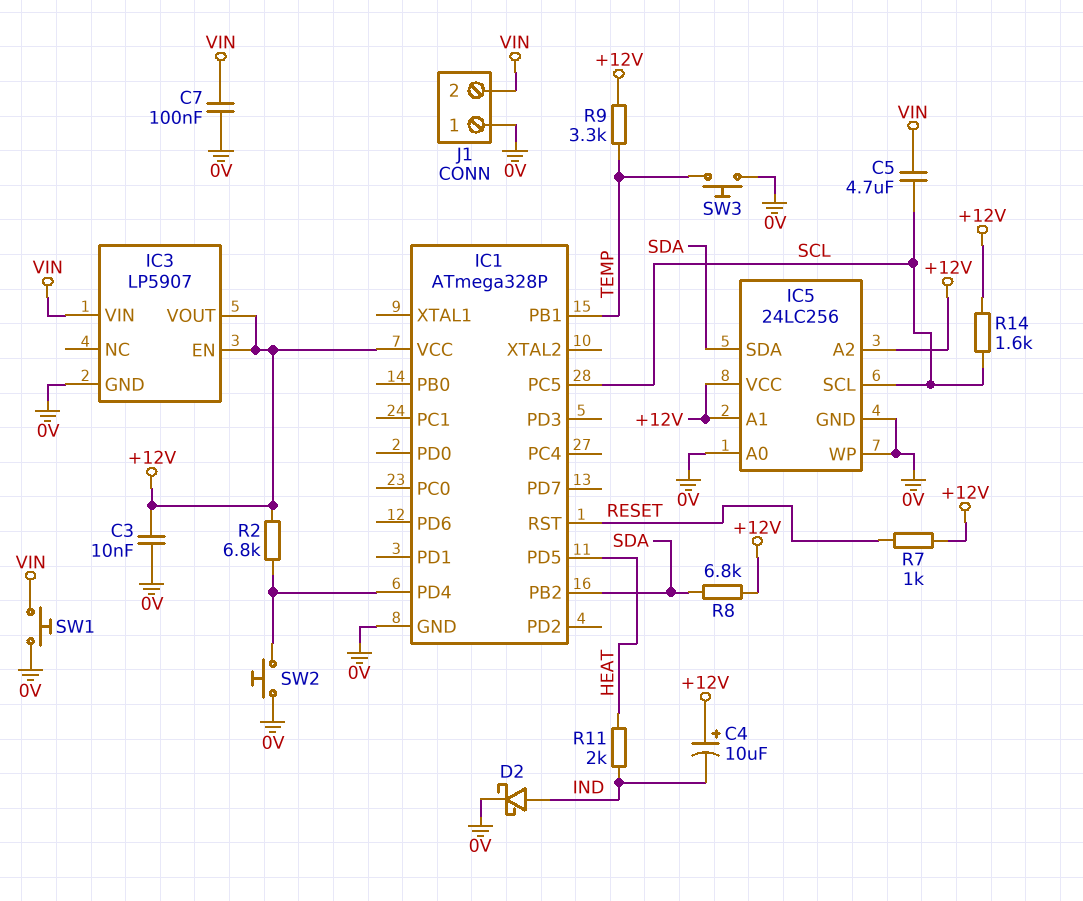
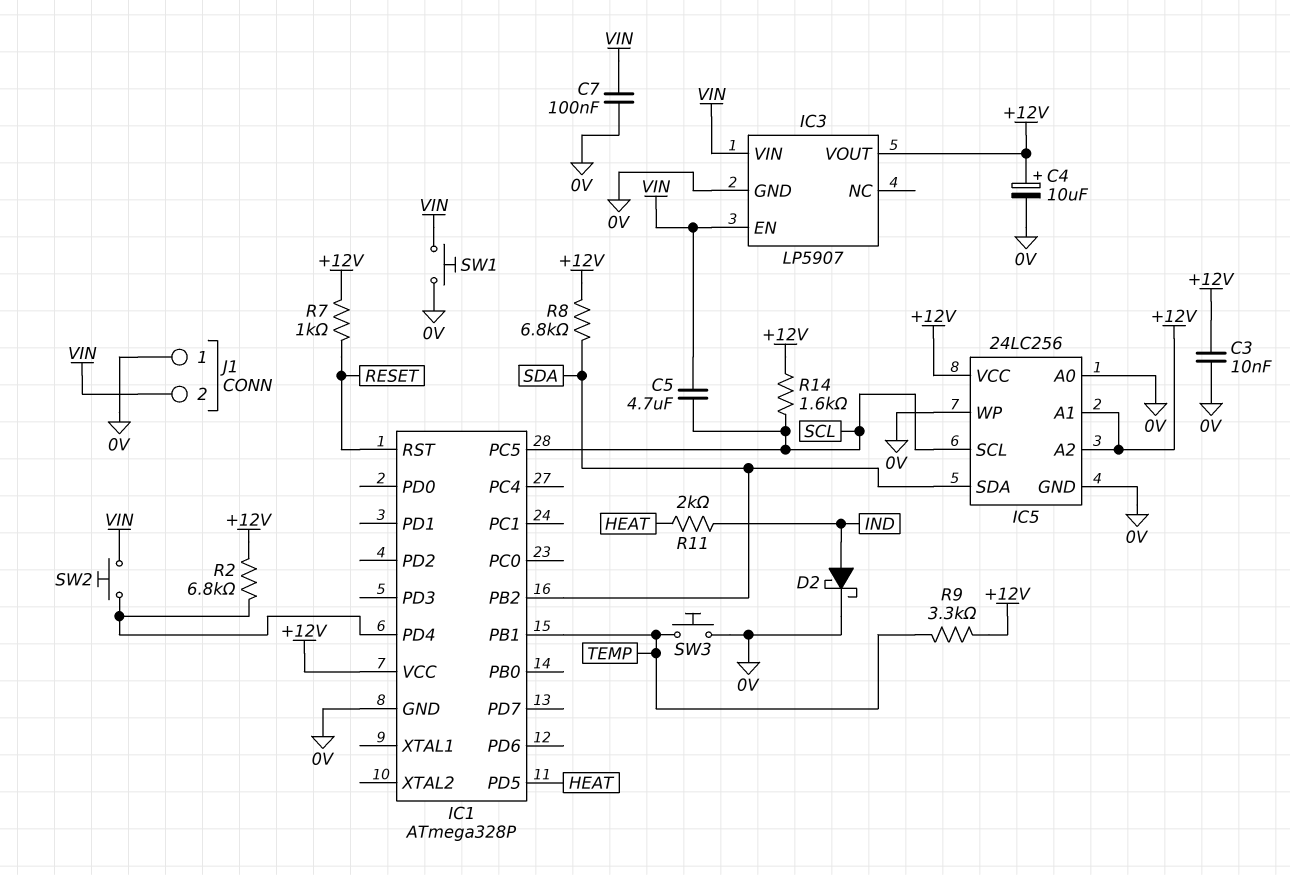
C4: 10uF (plus +12V, minus IND) -> 10uF (plus +12V, minus 0V)
IC3 pin EN: +12V -> VIN
SW2: button (0V, IC1/PD4) -> button (IC1/PD4, VIN)

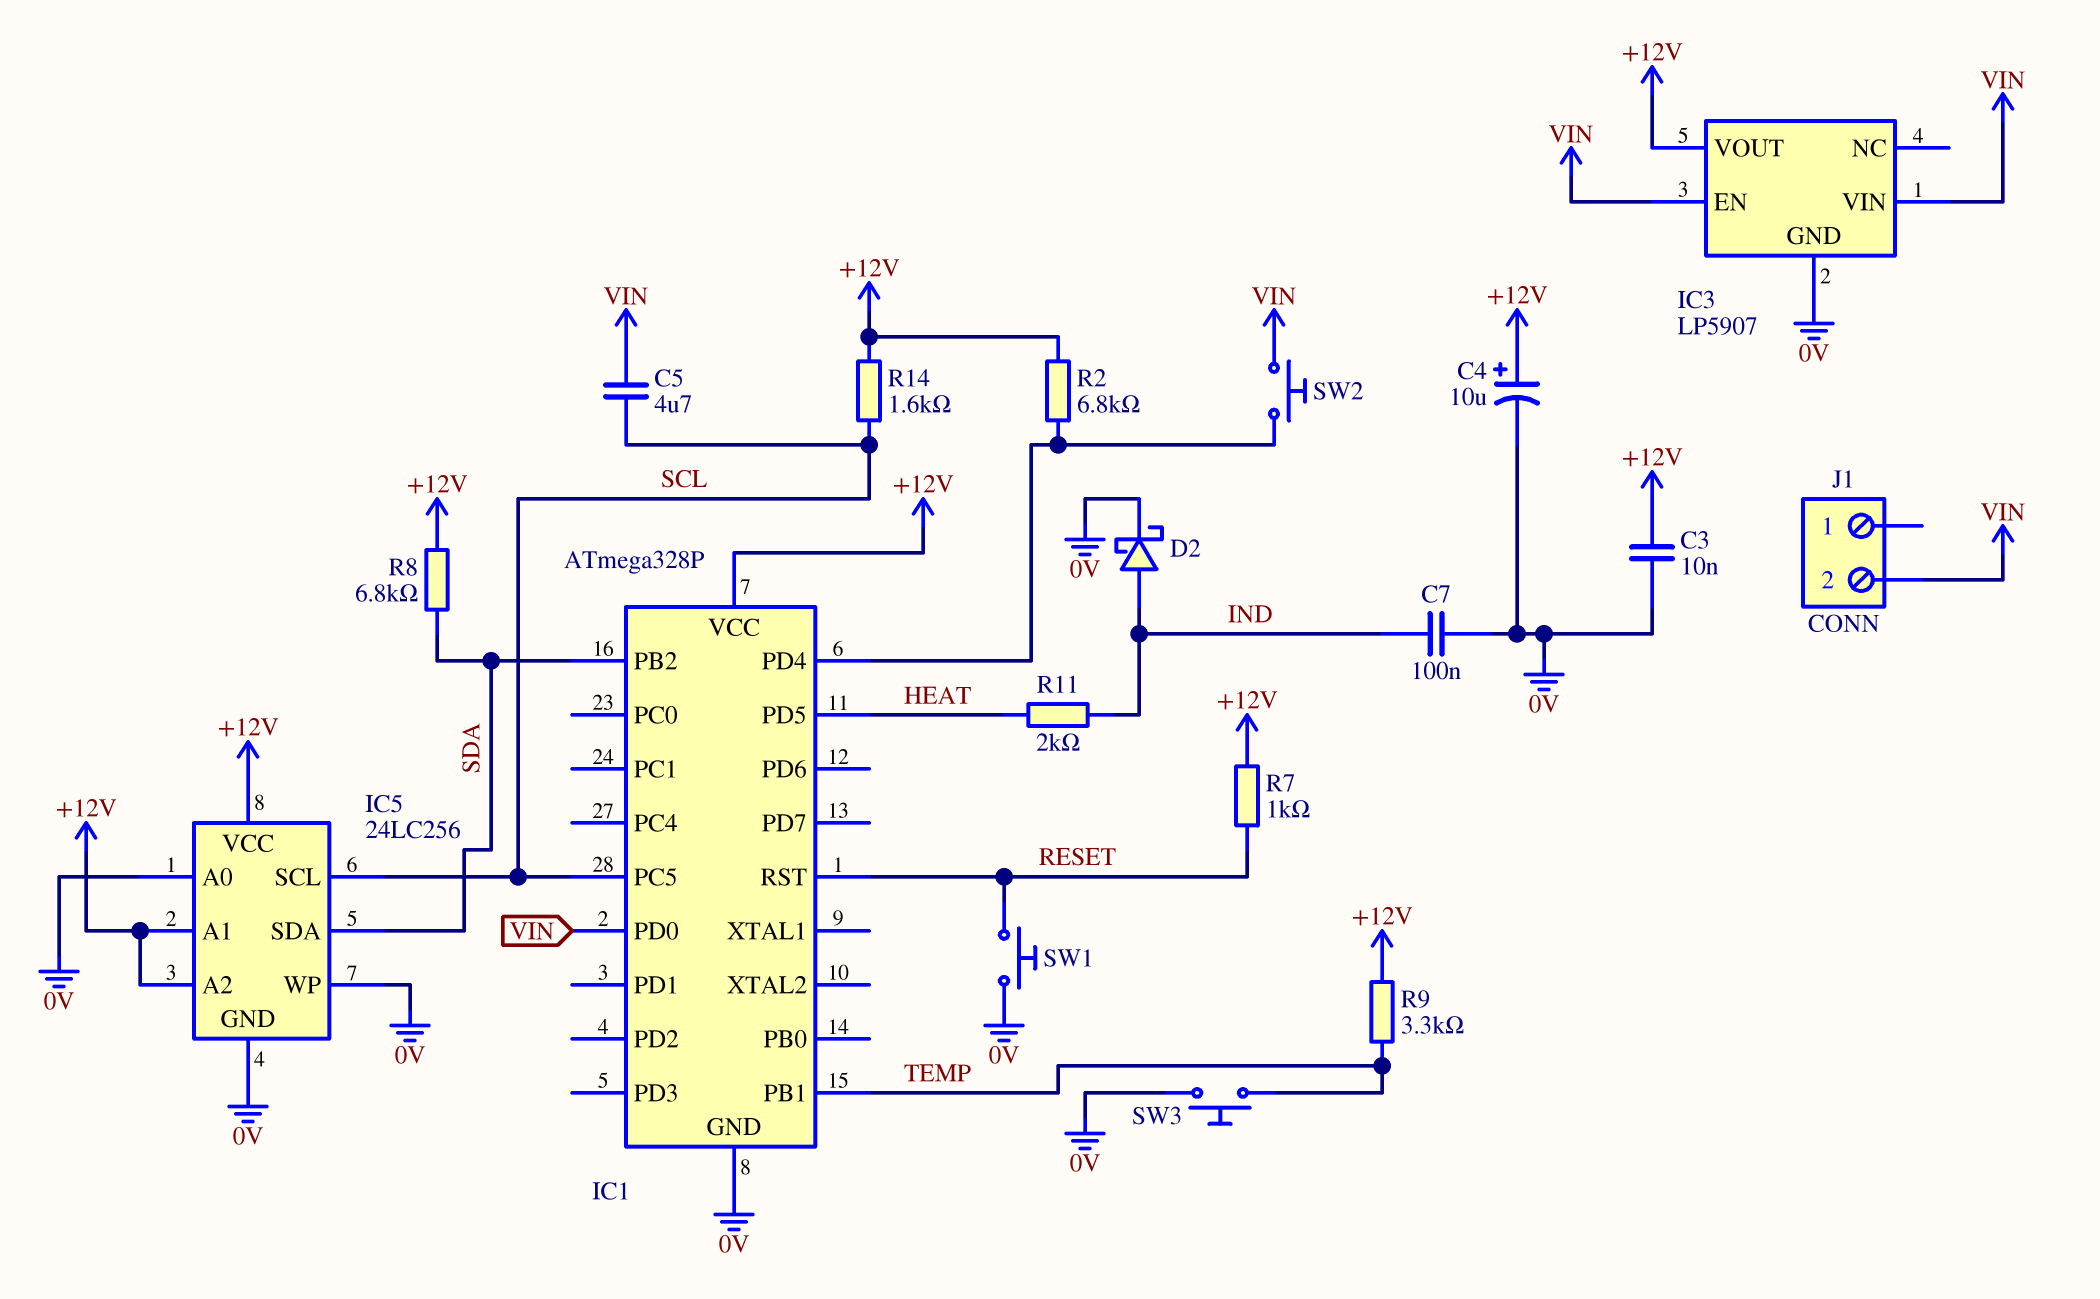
C7: 100nF (0V, VIN) -> 100nF (0V, IND)
IC1 pin PD0: none -> VIN
J1 pin 1: 0V -> none
SW1: button (0V, VIN) -> button (0V, RESET)

